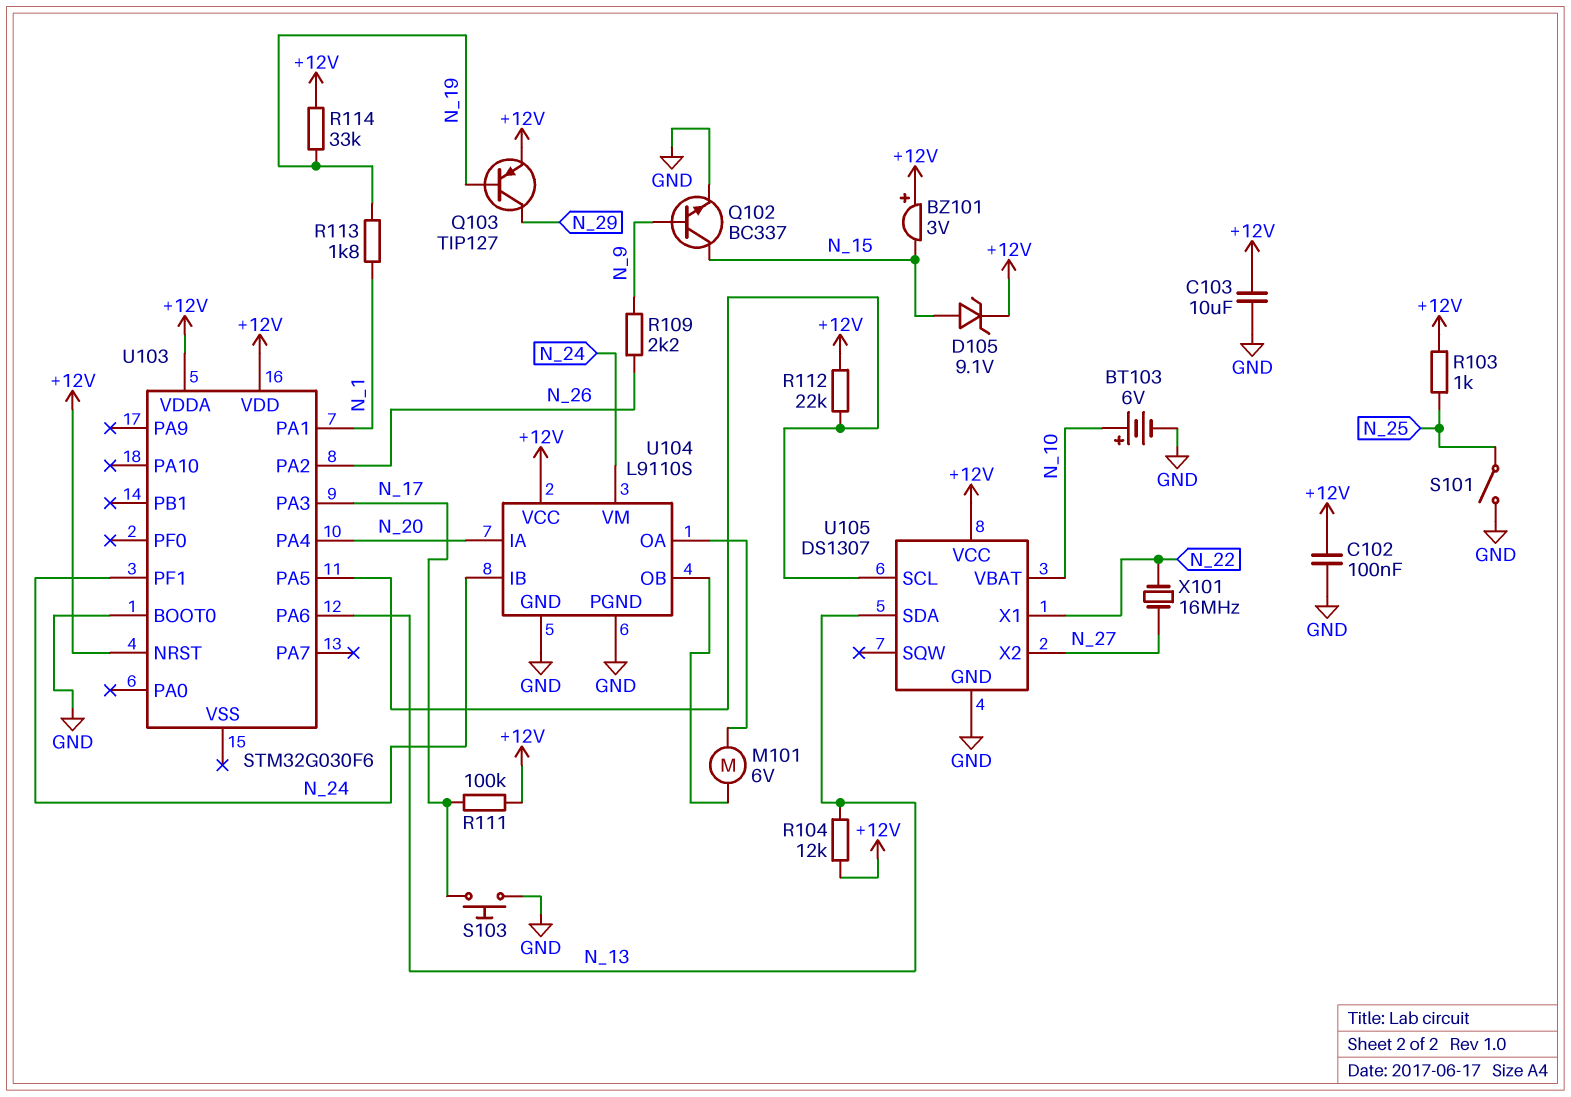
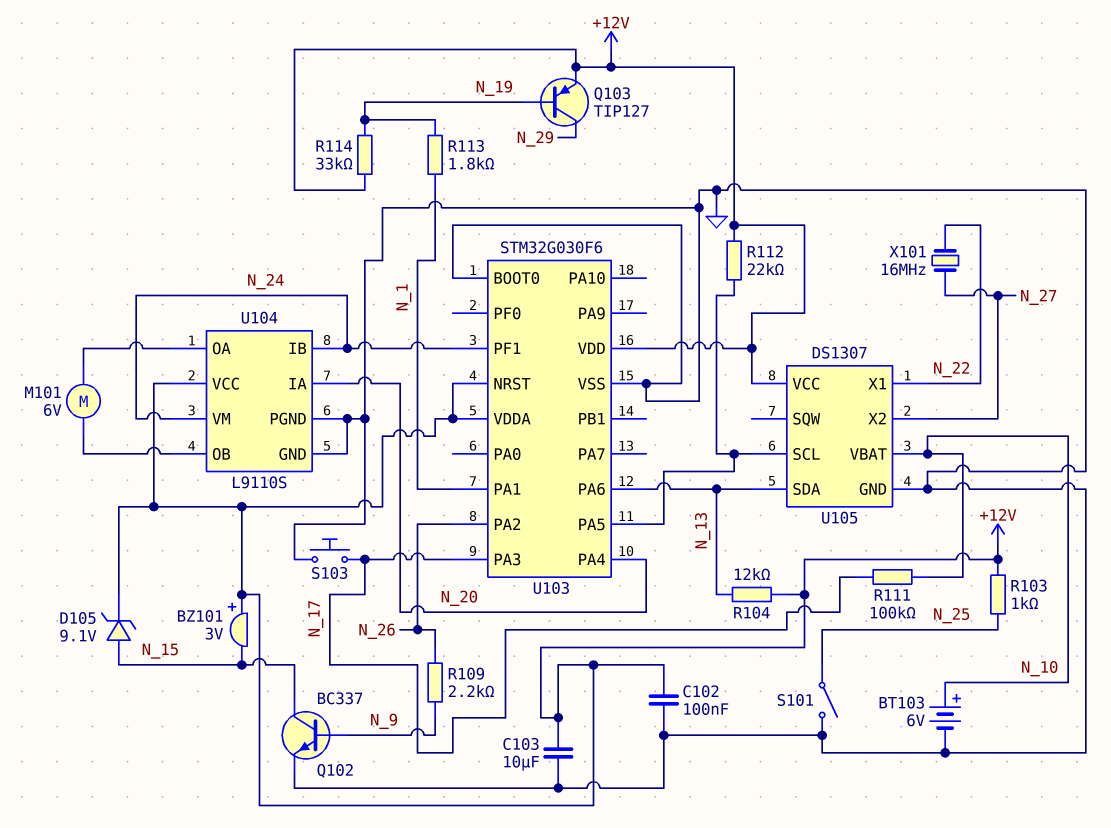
R111: 100k (+12V, N_17) -> 100k (N_10, N_17)
U103 pin VSS: none -> GND

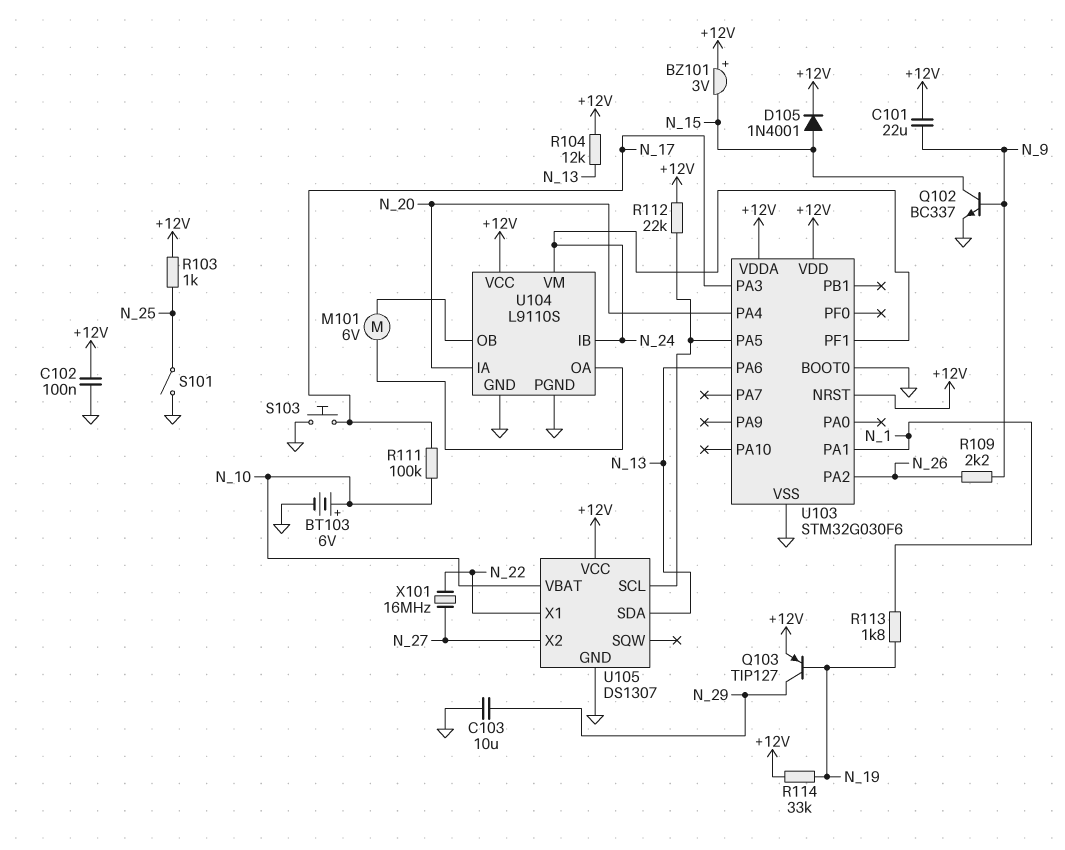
C101: none -> 22uF (+12V, N_9)
C103: 10uF (+12V, GND) -> 10uF (GND, N_29)
D105: zener 9.1V (A N_15, K +12V) -> diode 1N4001 (A N_15, K +12V)

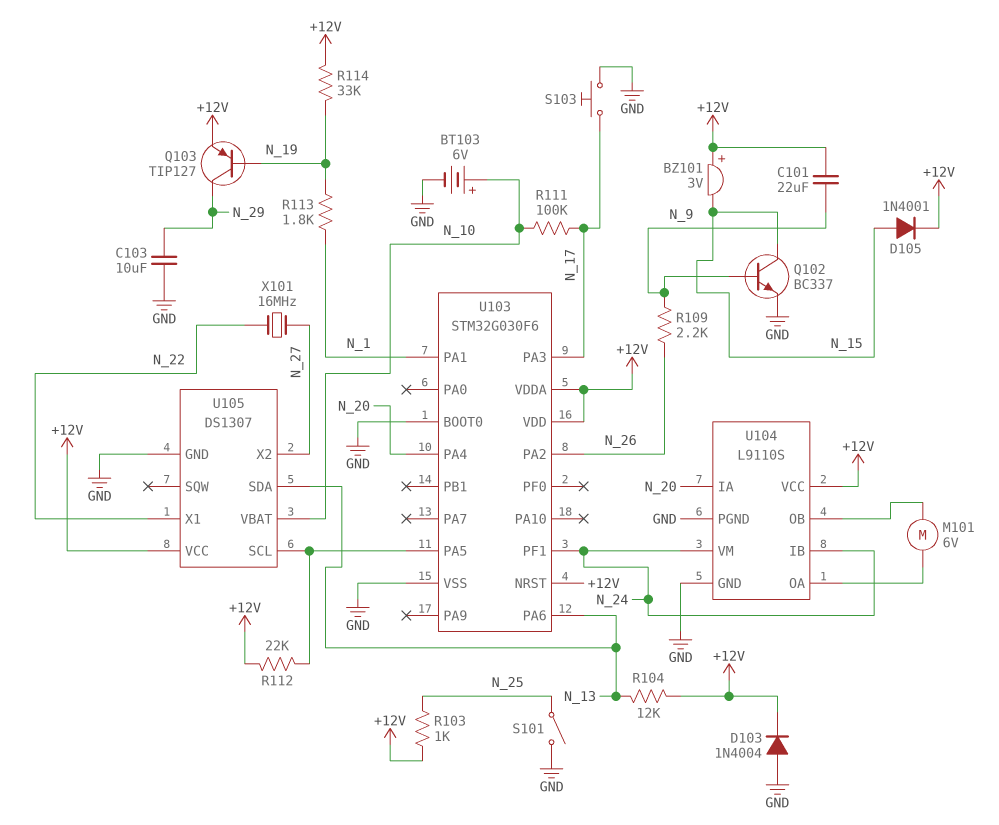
C102: 100nF (+12V, GND) -> none
D103: none -> diode 1N4004 (A GND, K +12V)

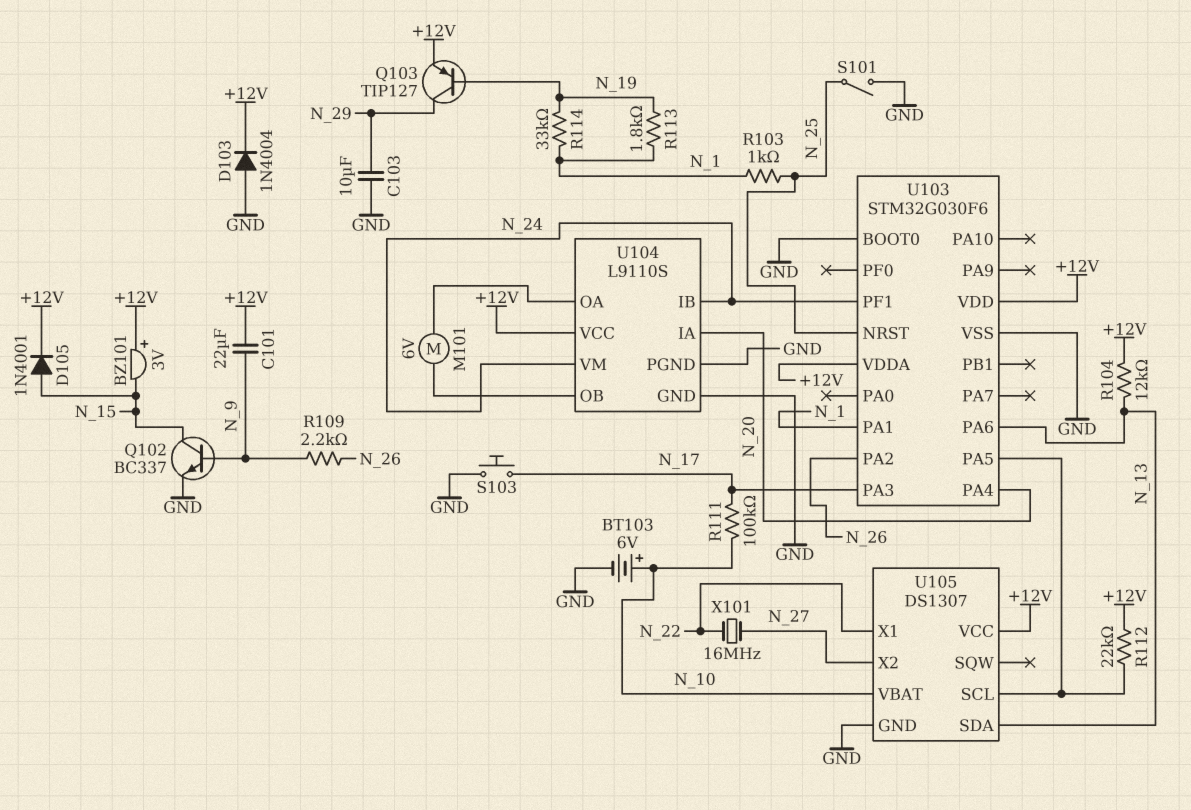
R103: 1k (+12V, N_25) -> 1k (N_1, N_25)
R114: 33k (+12V, N_19) -> 33k (N_1, N_19)
U103 pin NRST: +12V -> N_25

